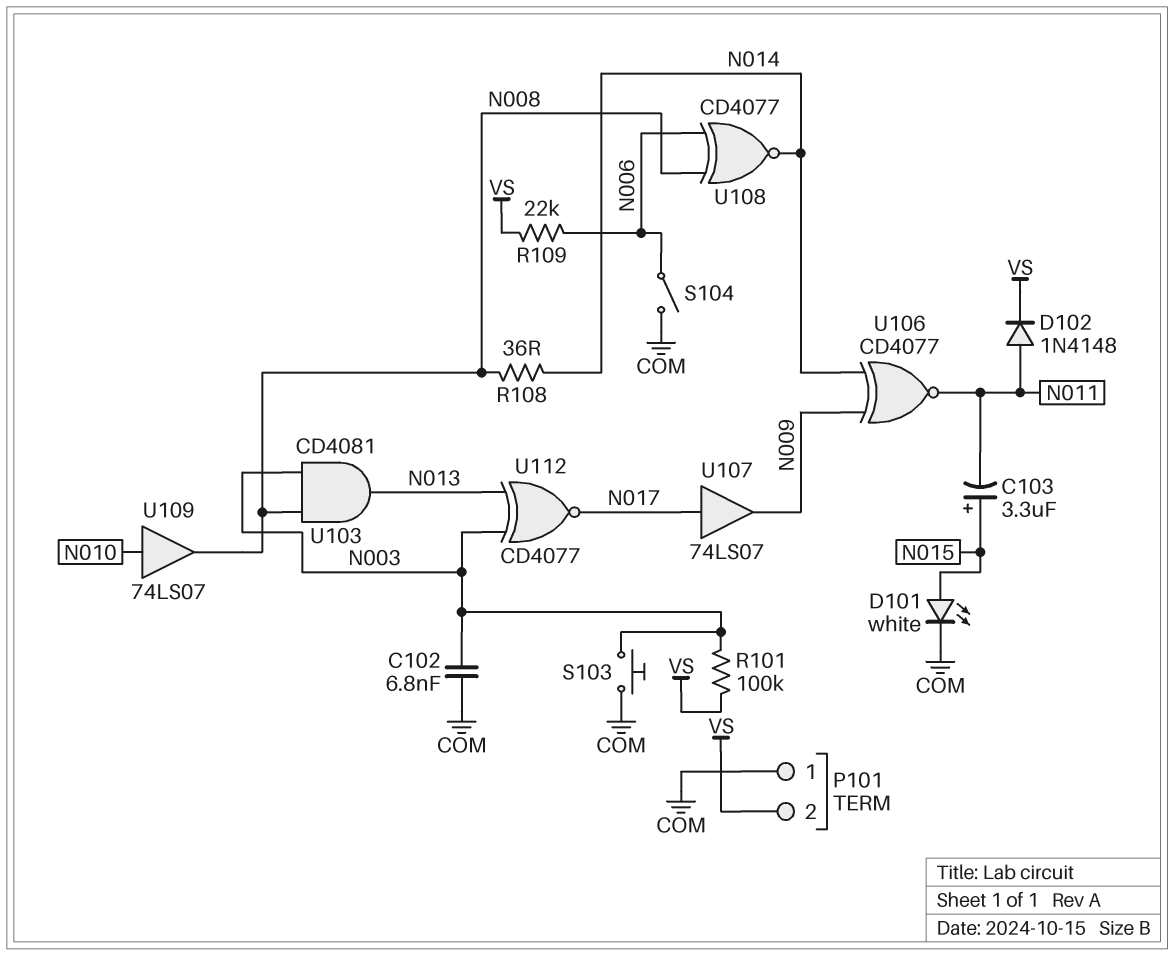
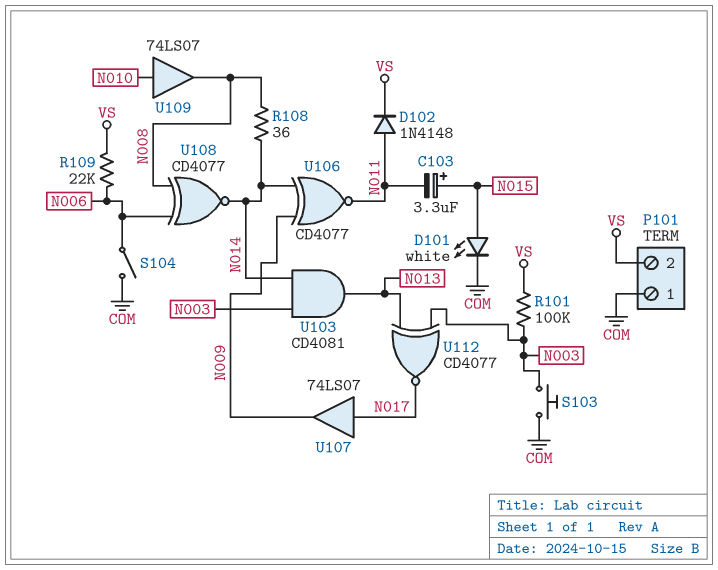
C102: 6.8nF (COM, N003) -> none
U103: AND CD4081 (in N003, in N008, out N013) -> AND CD4081 (in N003, in N014, out N013)

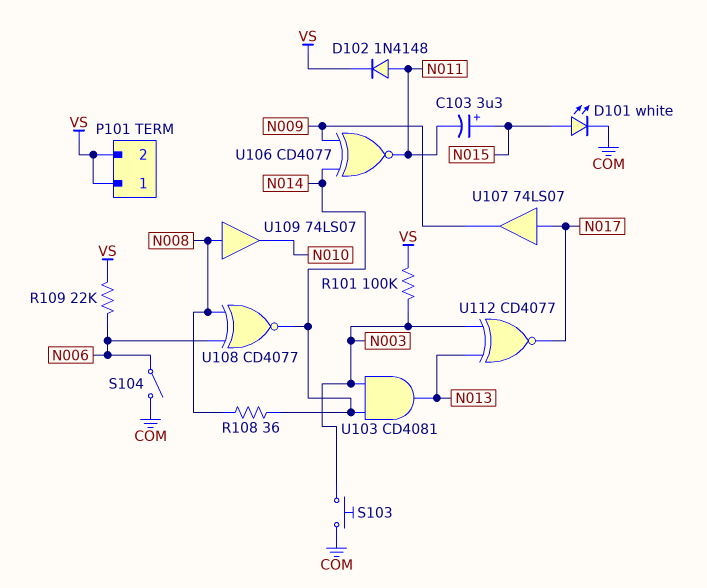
P101 pin 1: COM -> VS
U109: buffer 74LS07 (in N010, out N008) -> buffer 74LS07 (in N008, out N010)

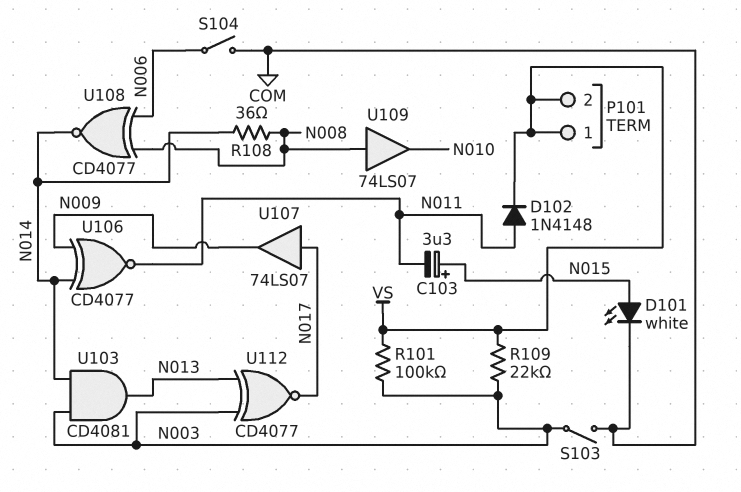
R109: 22k (N006, VS) -> 22k (N003, VS)
S103: button (COM, N003) -> switch (COM, N003)

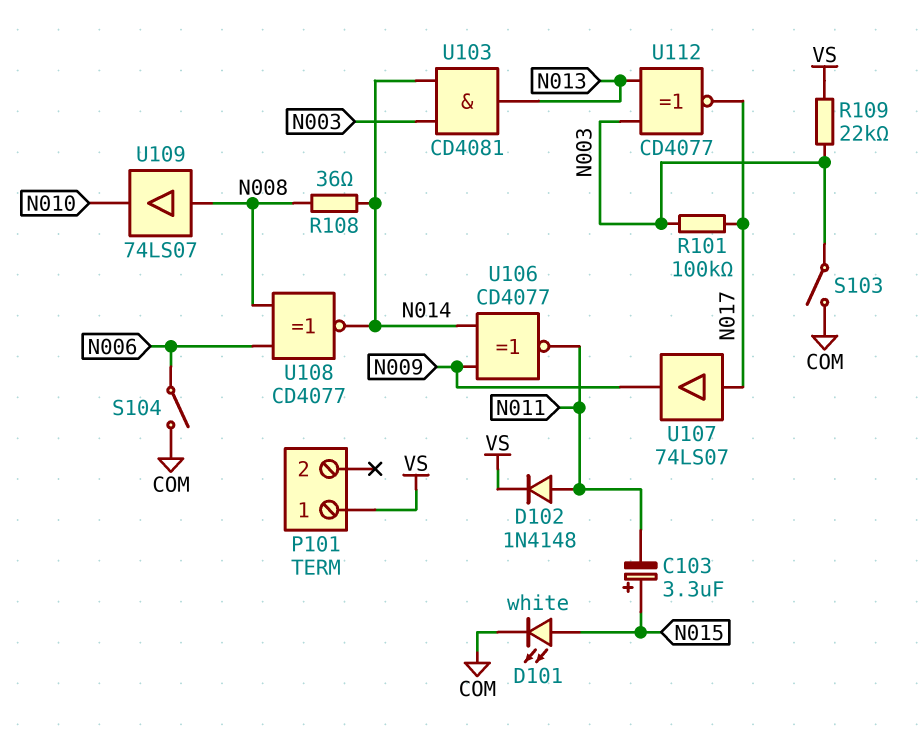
P101 pin 2: VS -> none
R101: 100k (N003, VS) -> 100k (N003, N017)

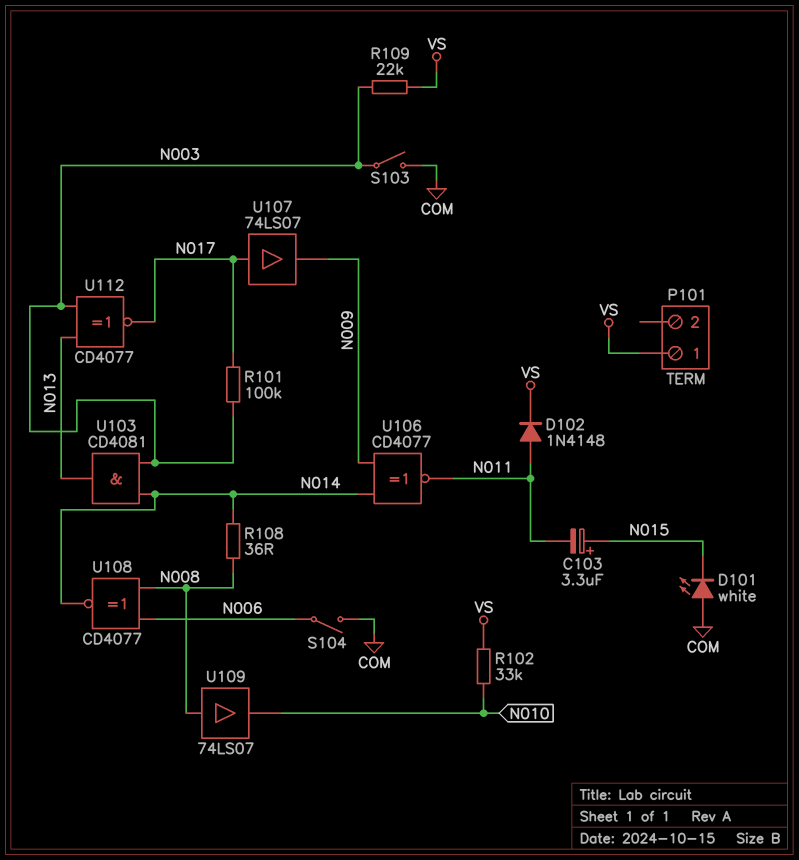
D101: LED white (A N015, K COM) -> LED white (A COM, K N015)
R102: none -> 33k (N010, VS)

